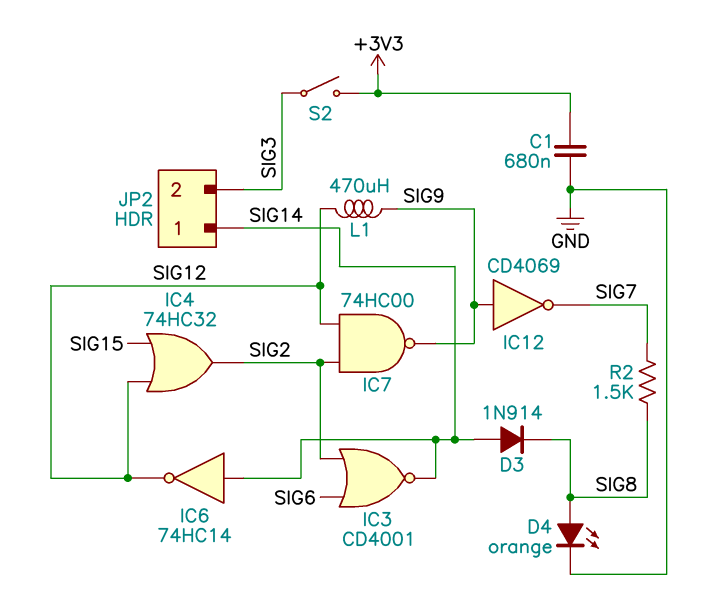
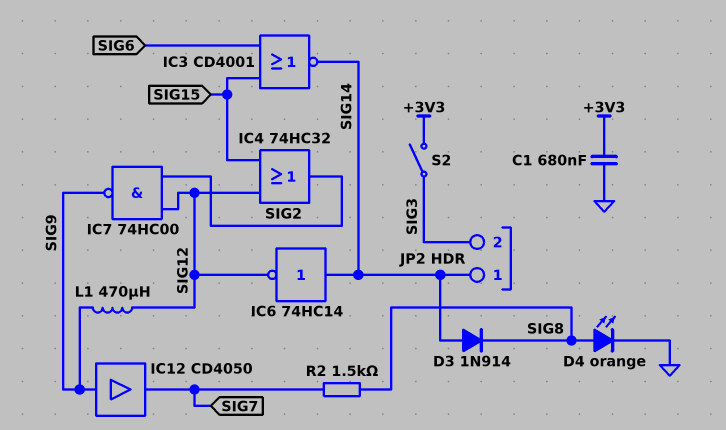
IC3: NOR CD4001 (in SIG2, in SIG6, out SIG14) -> NOR CD4001 (in SIG6, in SIG15, out SIG14)
IC12: NOT CD4069 (in SIG9, out SIG7) -> buffer CD4050 (in SIG9, out SIG7)

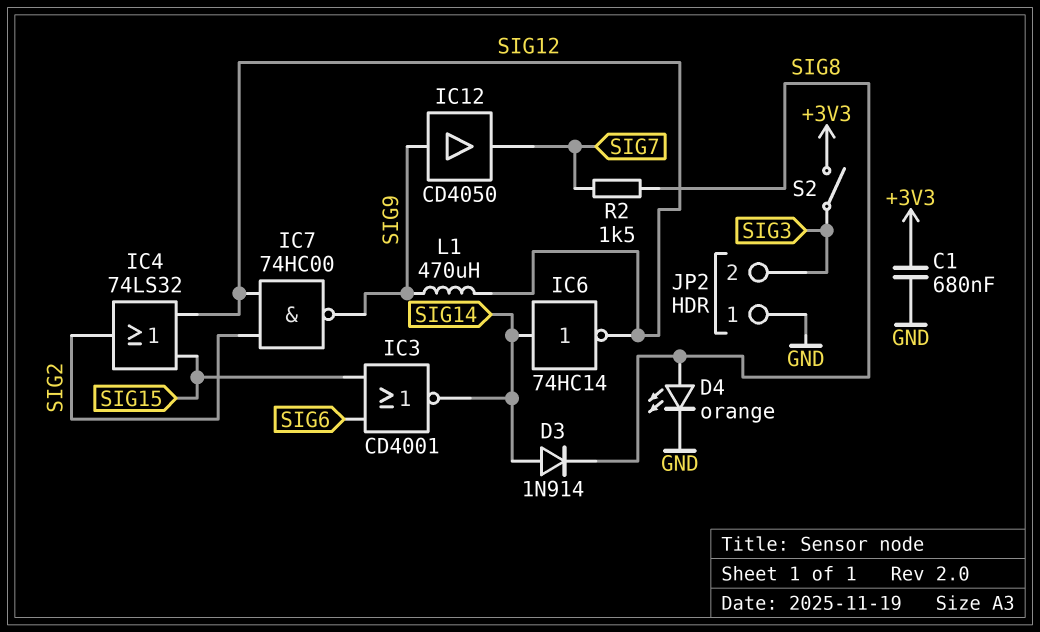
IC4: OR 74HC32 (in SIG12, in SIG15, out SIG2) -> OR 74LS32 (in SIG12, in SIG15, out SIG2)
JP2 pin 1: SIG14 -> GND

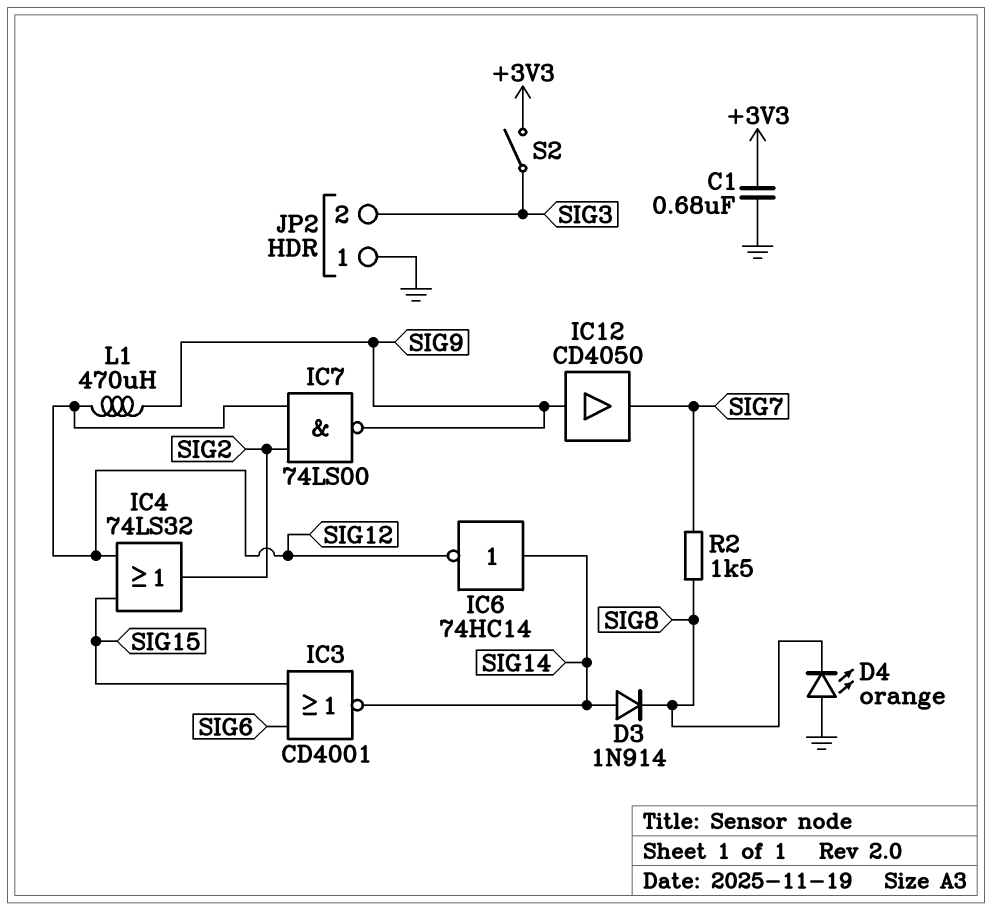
D4: LED orange (A SIG8, K GND) -> LED orange (A GND, K SIG8)
IC7: NAND 74HC00 (in SIG2, in SIG12, out SIG9) -> NAND 74LS00 (in SIG2, in SIG12, out SIG9)

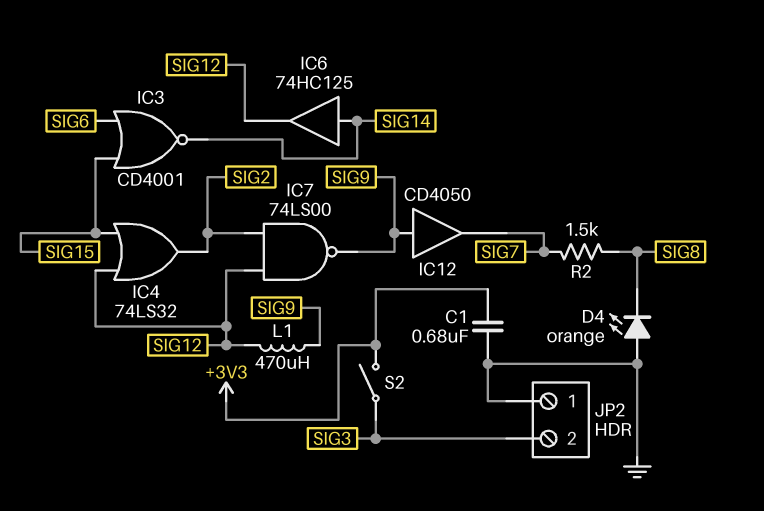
D3: diode 1N914 (A SIG14, K SIG8) -> none
IC6: NOT 74HC14 (in SIG14, out SIG12) -> buffer 74HC125 (in SIG14, out SIG12)

